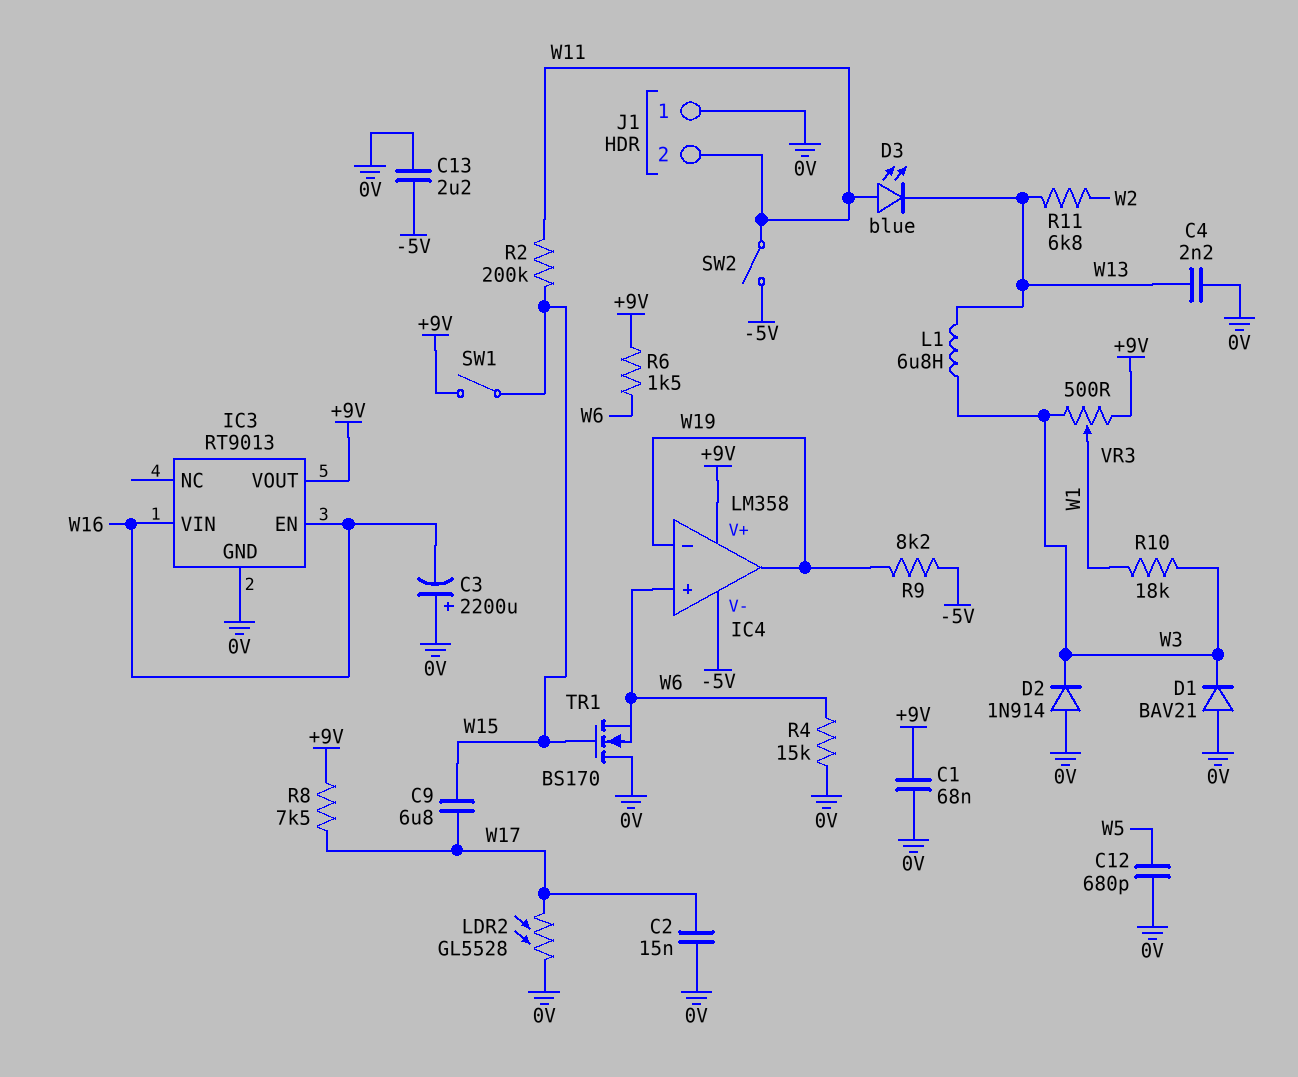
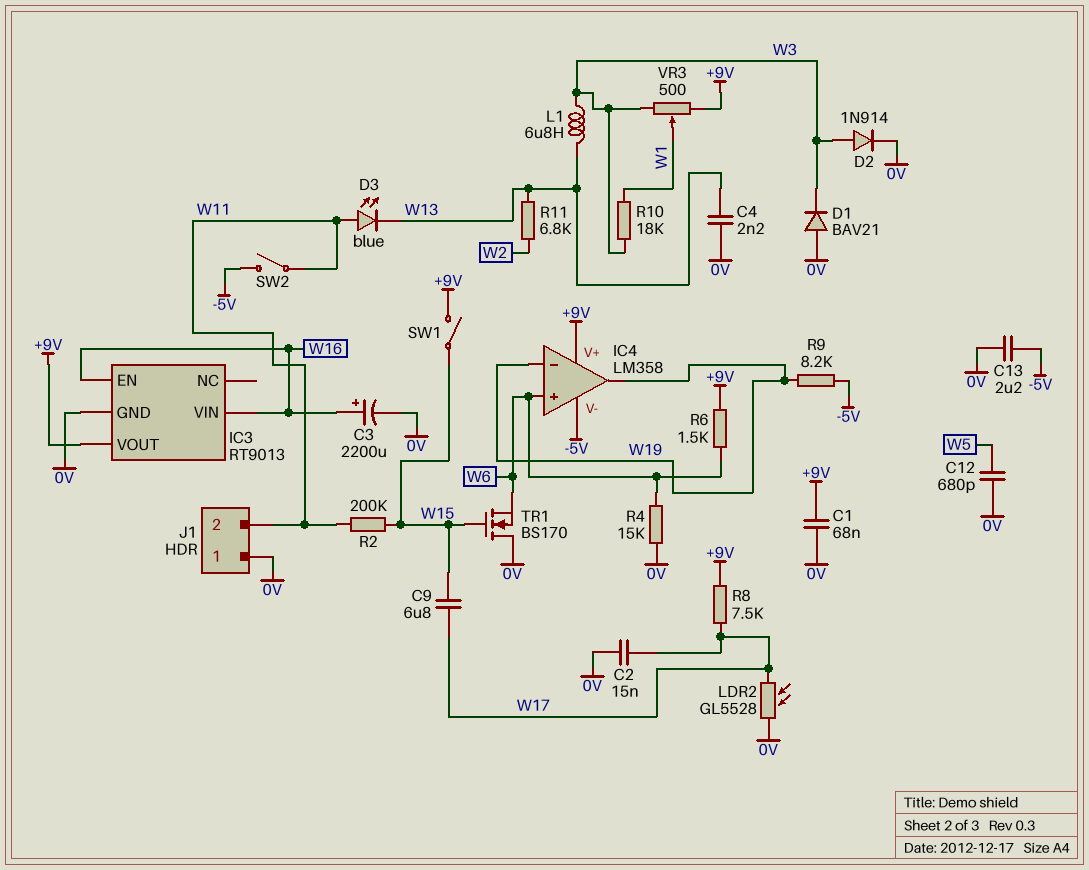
C3: 2200uF (plus 0V, minus W16) -> 2200uF (plus W16, minus 0V)
D2: diode 1N914 (A 0V, K W3) -> diode 1N914 (A W3, K 0V)

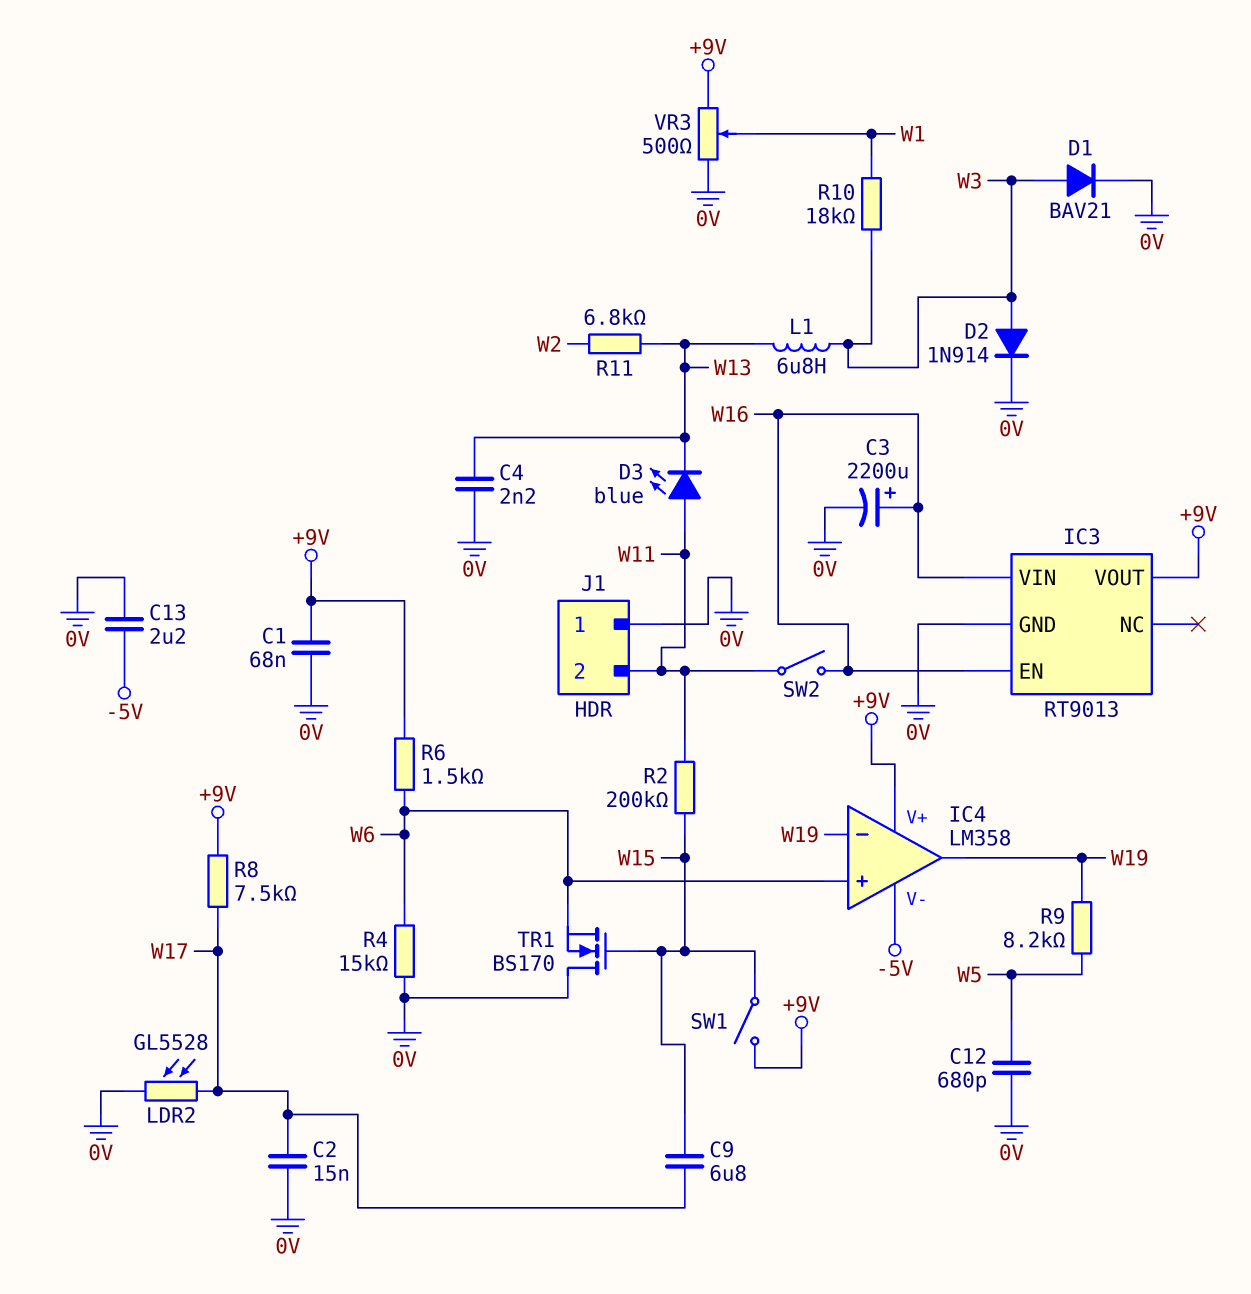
D1: diode BAV21 (A 0V, K W3) -> diode BAV21 (A W3, K 0V)
R9: 8.2k (-5V, W19) -> 8.2k (W5, W19)
SW2: switch (-5V, W11) -> switch (W11, W16)
VR3: 500 (+9V, W3, wiper W1) -> 500 (+9V, 0V, wiper W1)

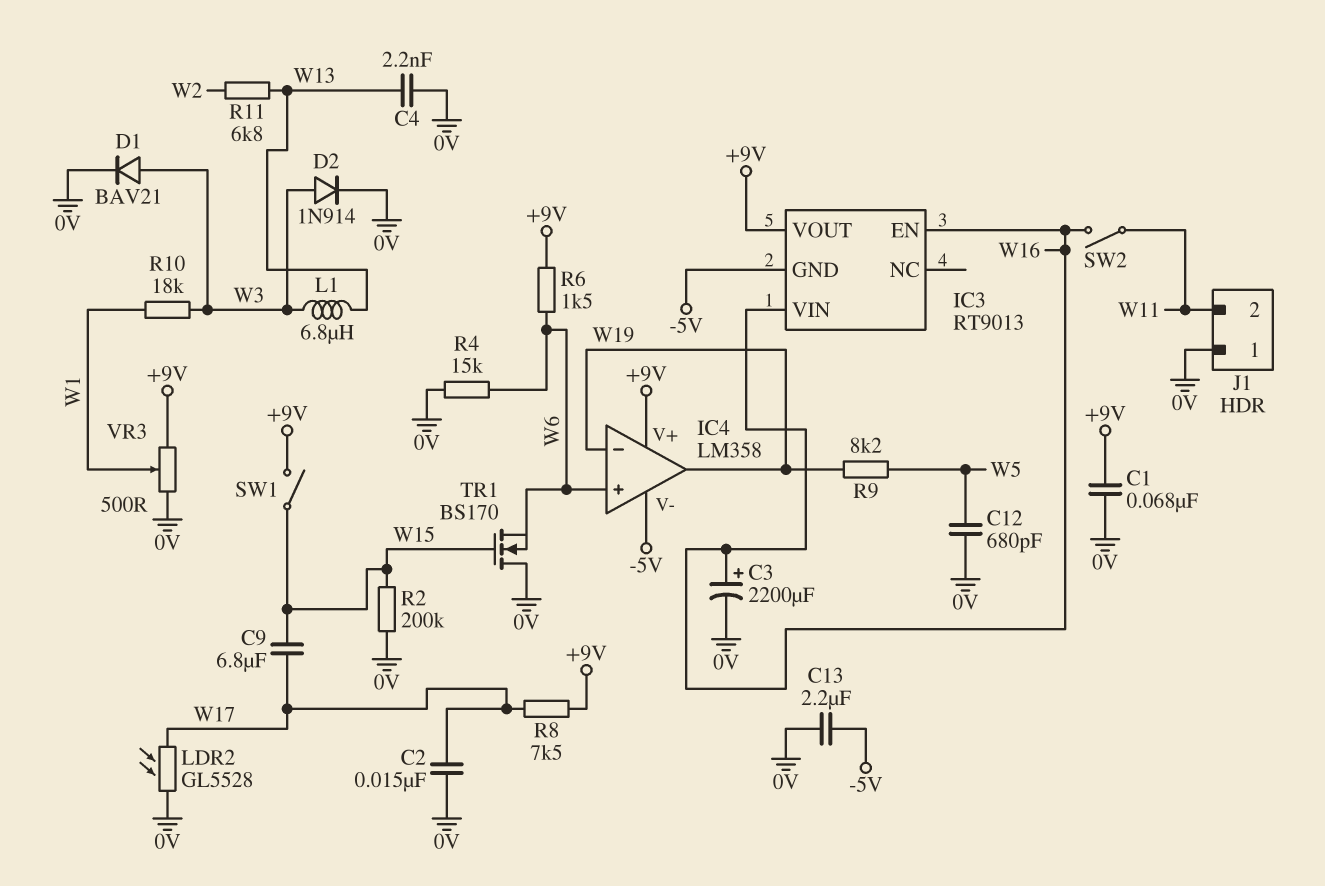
D3: LED blue (A W11, K W13) -> none
IC3 pin GND: 0V -> -5V
R2: 200k (W11, W15) -> 200k (0V, W15)

